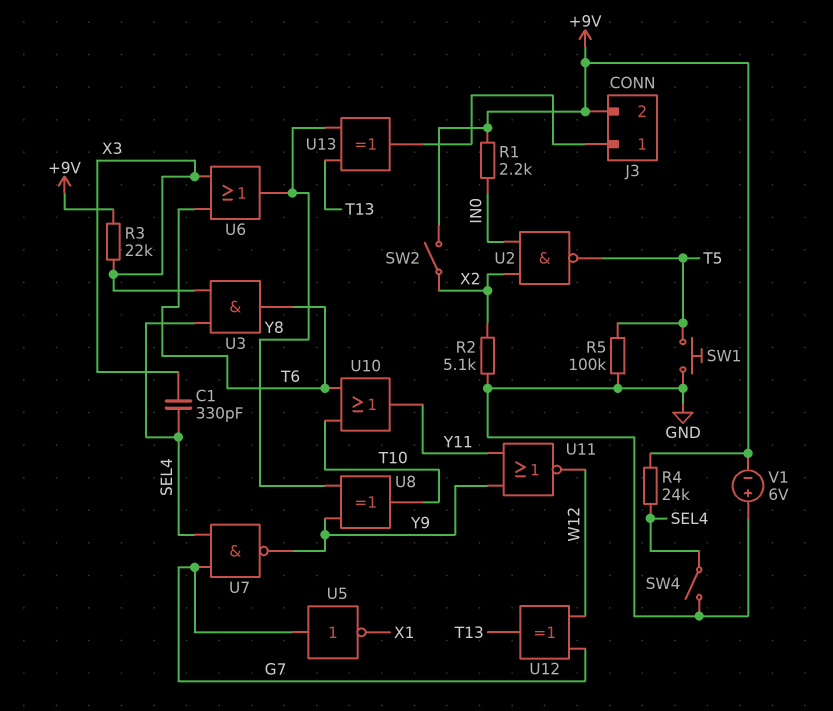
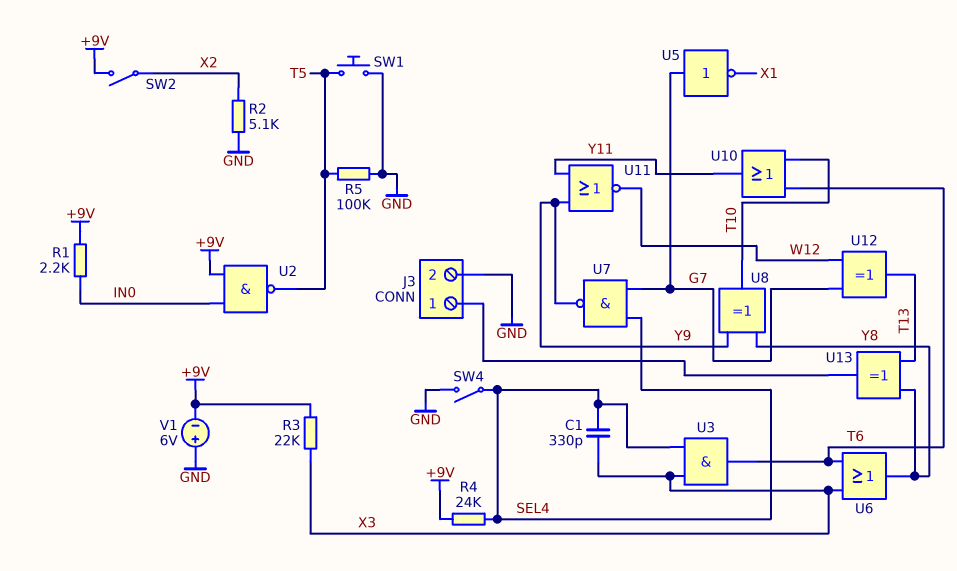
J3 pin 2: +9V -> GND
U2: NAND (in IN0, in X2, out T5) -> NAND (in +9V, in IN0, out T5)

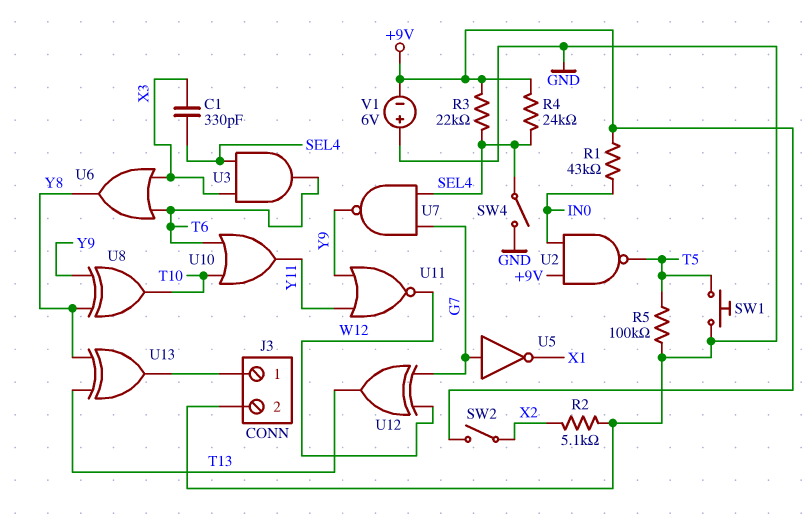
R1: 2.2k (+9V, IN0) -> 43k (+9V, IN0)
R3: 22k (+9V, X3) -> 22k (+9V, SEL4)

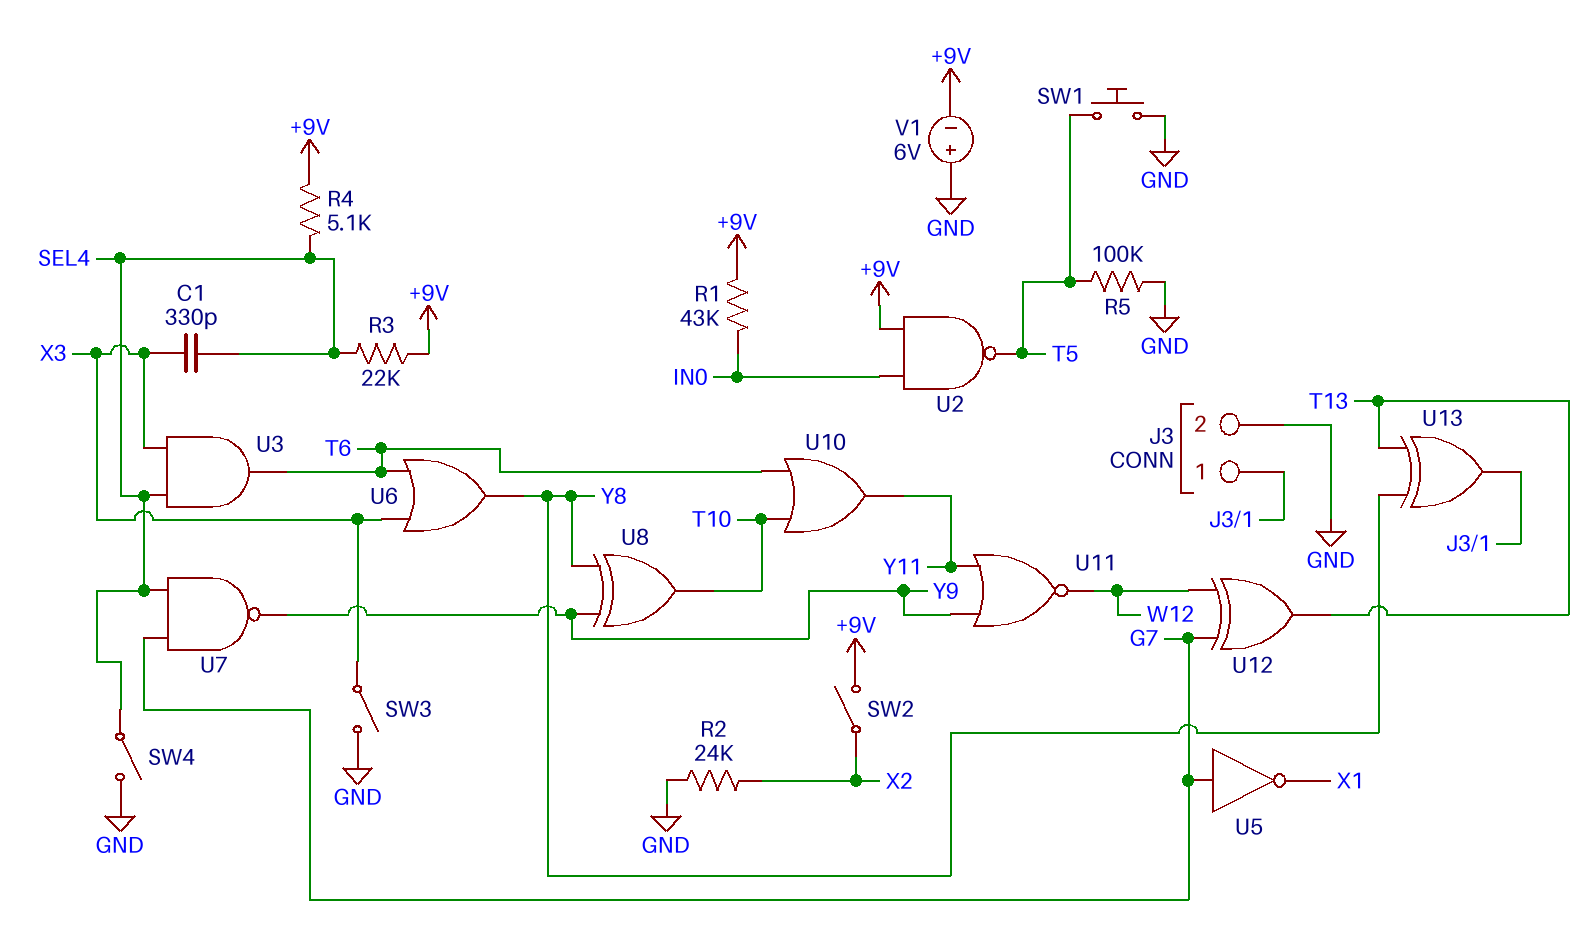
R2: 5.1k (GND, X2) -> 24k (GND, X2)
R4: 24k (+9V, SEL4) -> 5.1k (+9V, SEL4)
SW3: none -> switch (GND, X3)

